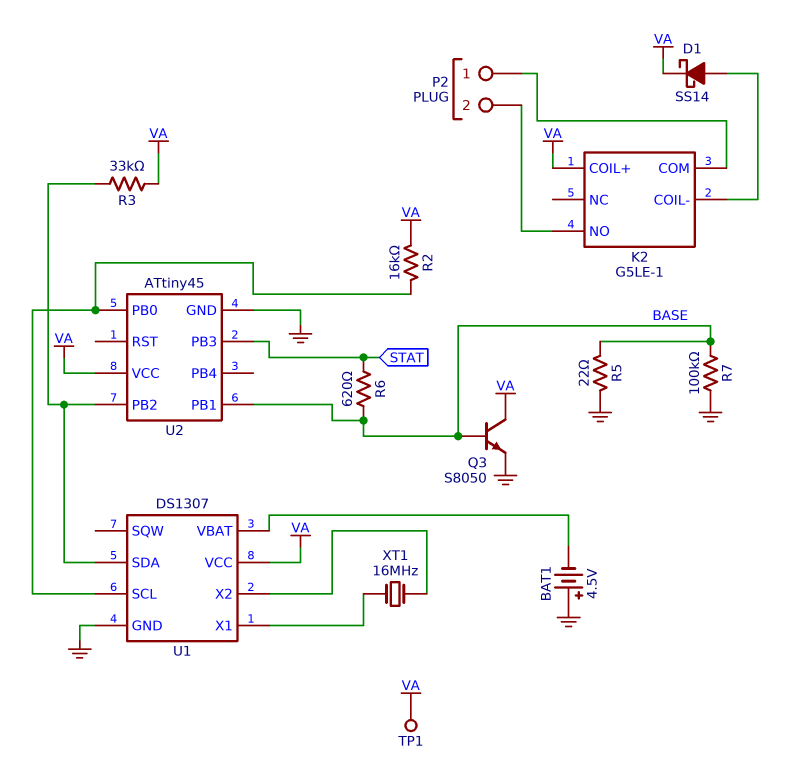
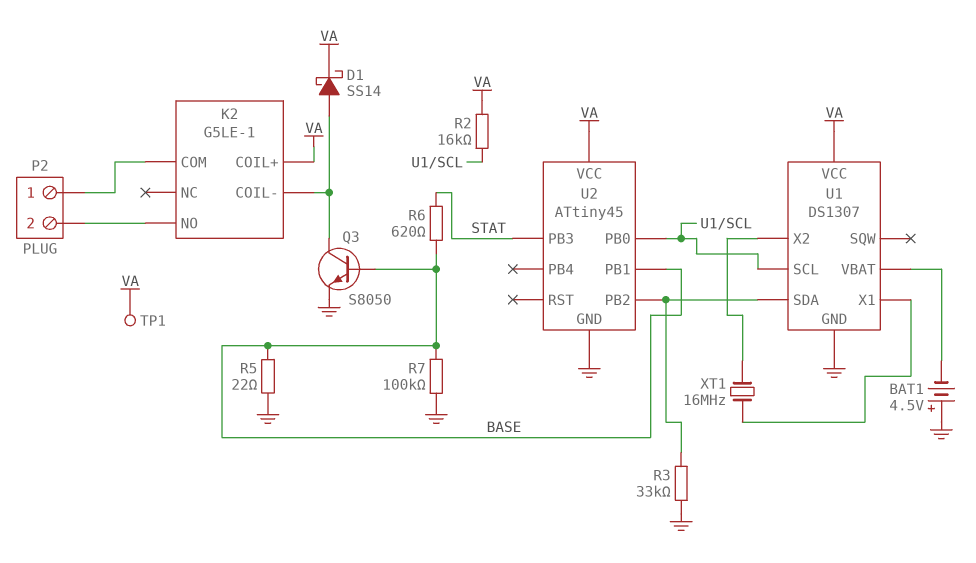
Q3: NPN S8050 (B BASE, C VA, E GND) -> NPN S8050 (B BASE, C K2/COIL-, E GND)
R3: 33k (U1/SDA, VA) -> 33k (GND, U1/SDA)

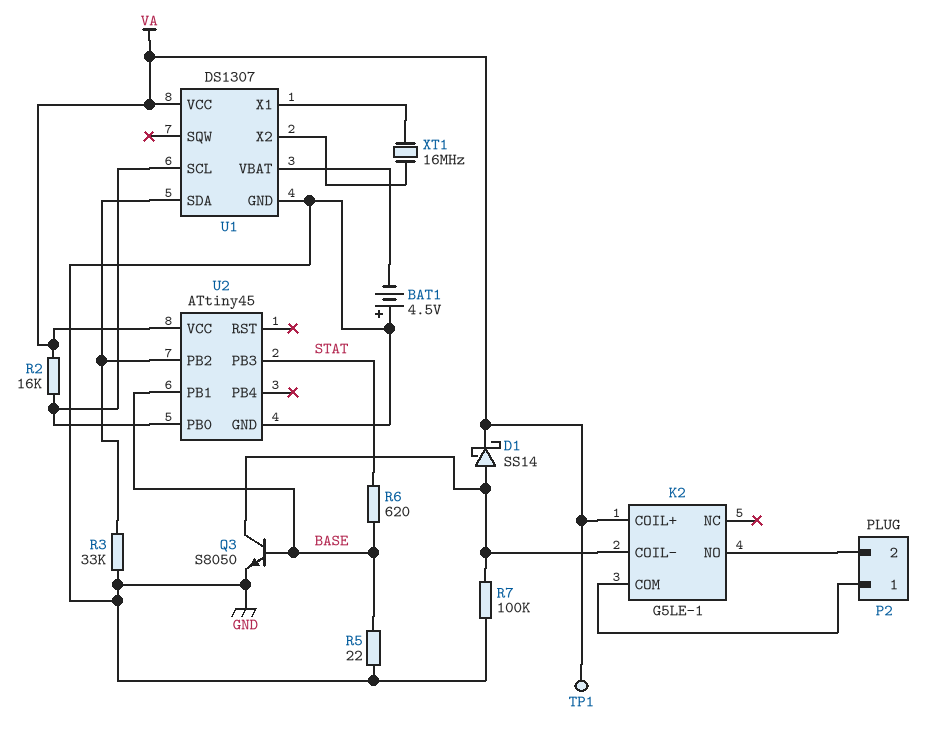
R7: 100k (BASE, GND) -> 100k (GND, K2/COIL-)

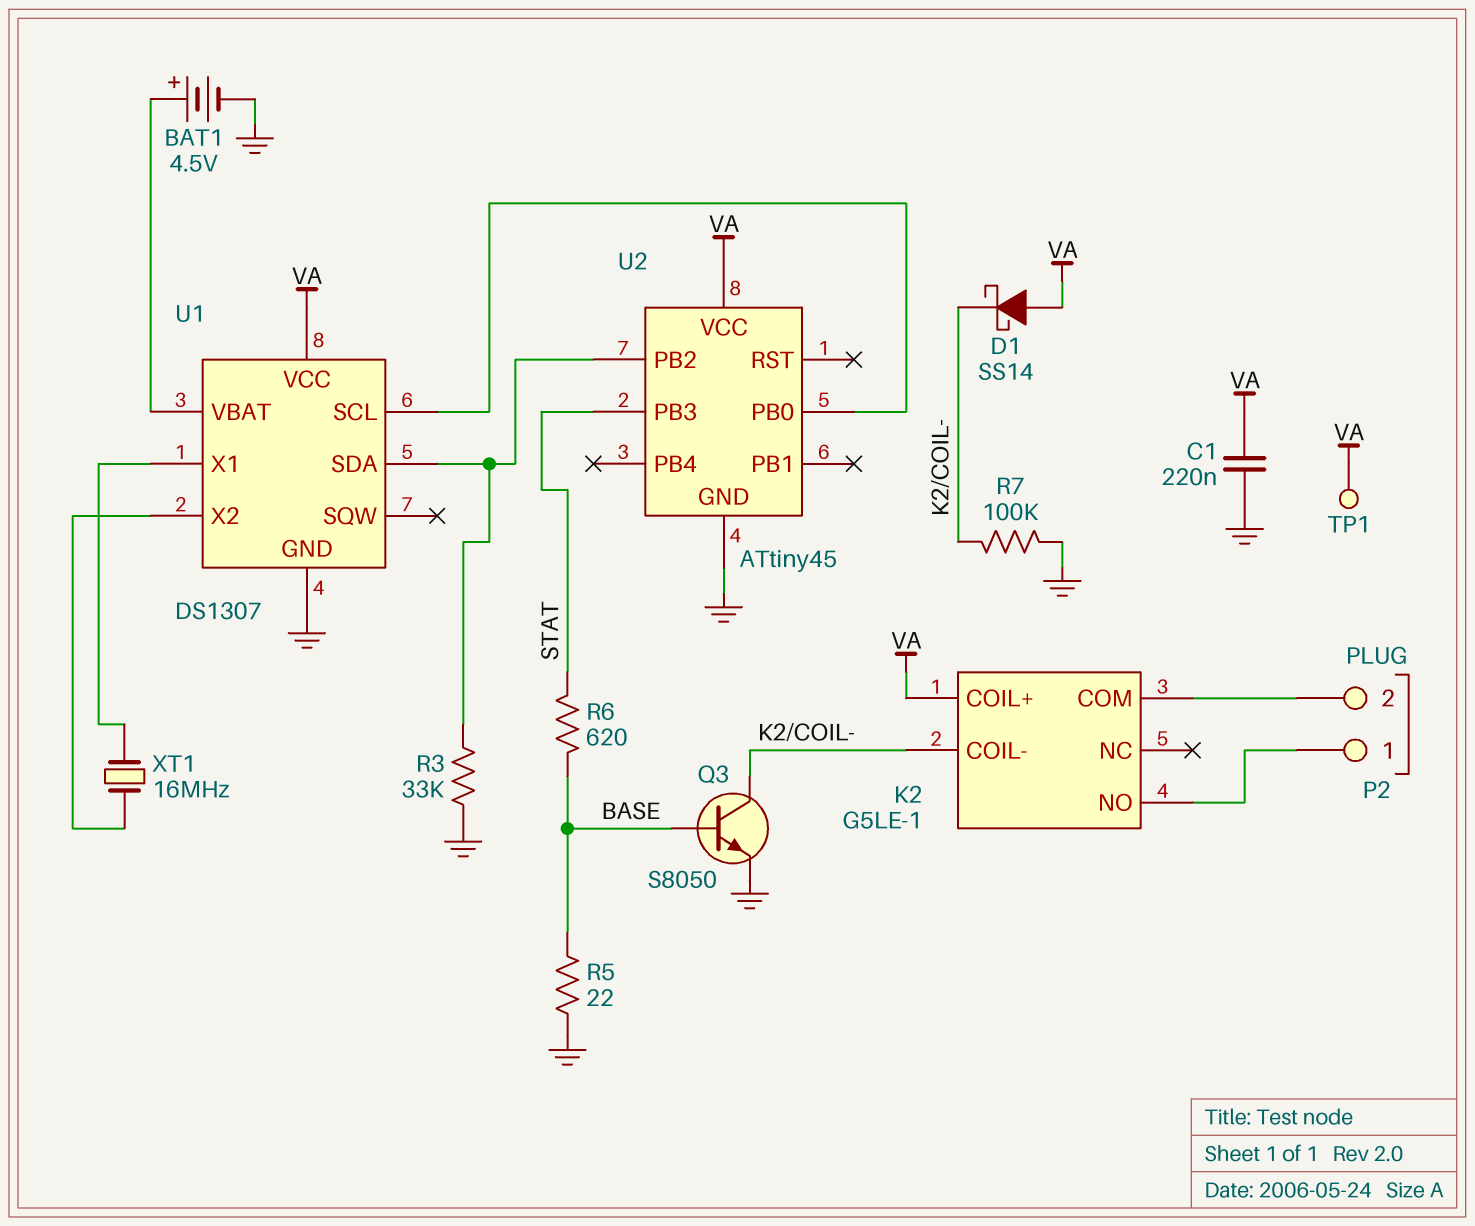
BAT1: 4.5V (plus GND, minus U1/VBAT) -> 4.5V (plus U1/VBAT, minus GND)
C1: none -> 220nF (GND, VA)
D1: schottky SS14 (A K2/COIL-, K VA) -> schottky SS14 (A VA, K K2/COIL-)
P2 pin 1: K2/COM -> K2/NO
P2 pin 2: K2/NO -> K2/COM
R2: 16k (U1/SCL, VA) -> none
U2 pin PB1: BASE -> none

